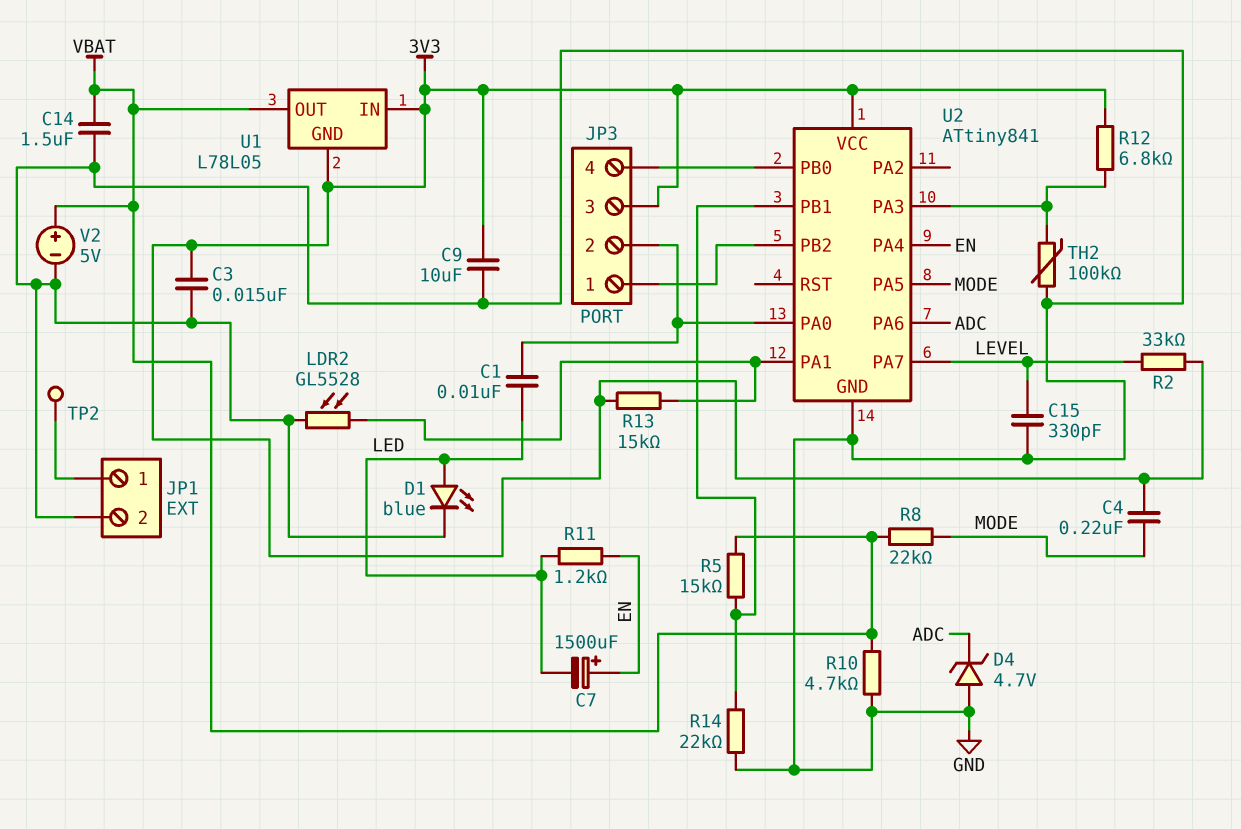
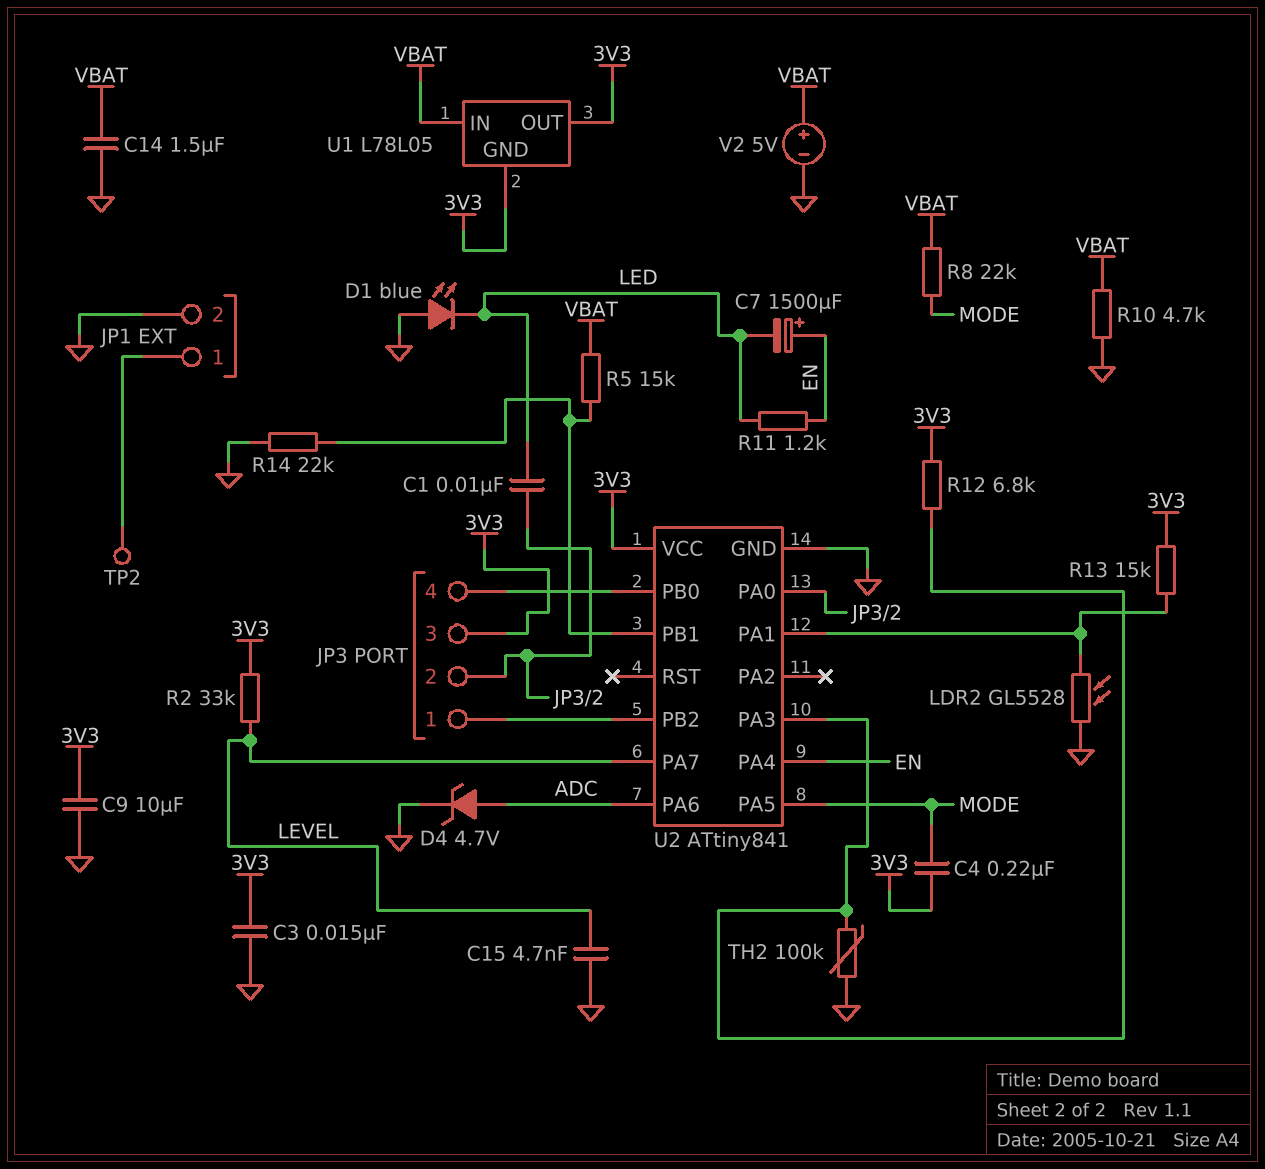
C15: 330pF (GND, LEVEL) -> 4.7nF (GND, LEVEL)
D1: LED blue (A LED, K GND) -> LED blue (A GND, K LED)
D4: zener 4.7V (A GND, K ADC) -> zener 4.7V (A ADC, K GND)
U1 pin IN: 3V3 -> VBAT
U1 pin OUT: VBAT -> 3V3

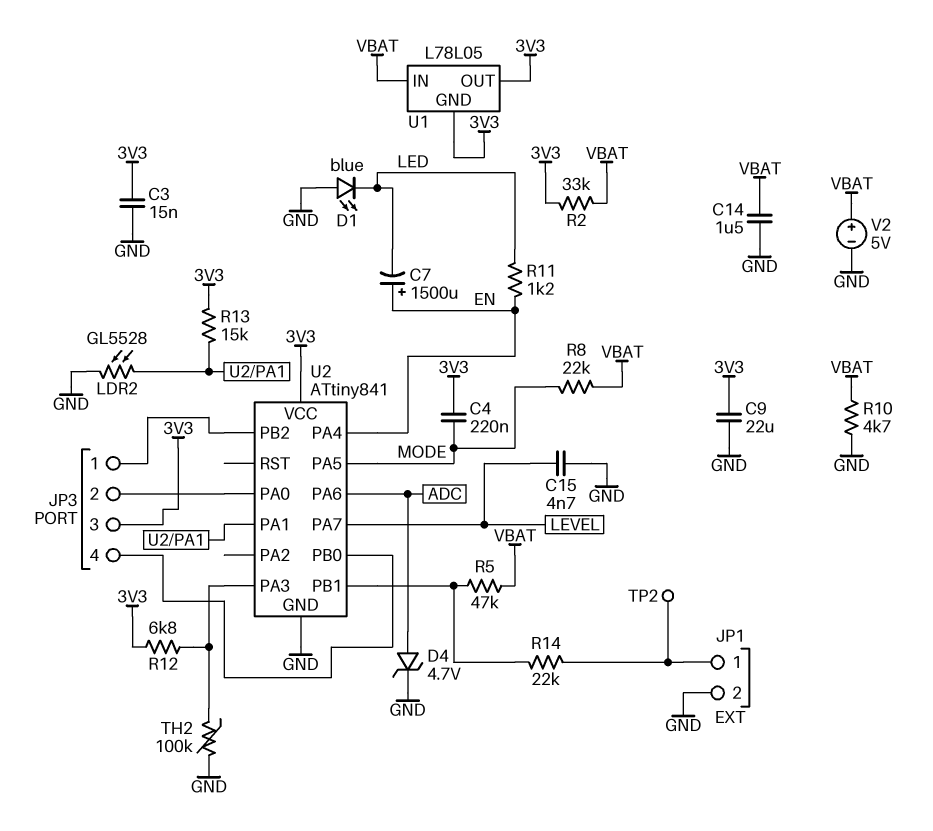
C1: 10nF (JP3/2, LED) -> none
C9: 10uF (3V3, GND) -> 22uF (3V3, GND)
R2: 33k (3V3, LEVEL) -> 33k (3V3, VBAT)
R5: 15k (U2/PB1, VBAT) -> 47k (U2/PB1, VBAT)
R14: 22k (GND, U2/PB1) -> 22k (JP1/1, U2/PB1)

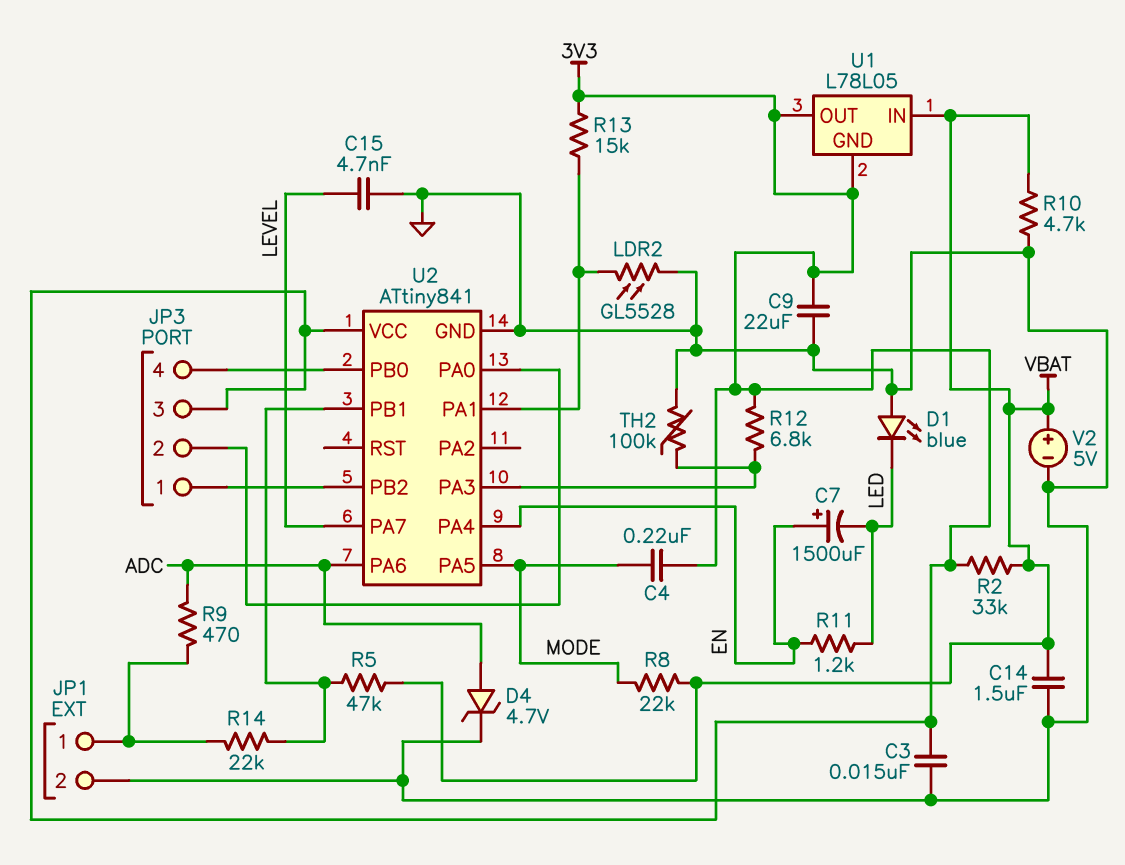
R9: none -> 470 (ADC, JP1/1)
TP2: test point (JP1/1) -> none

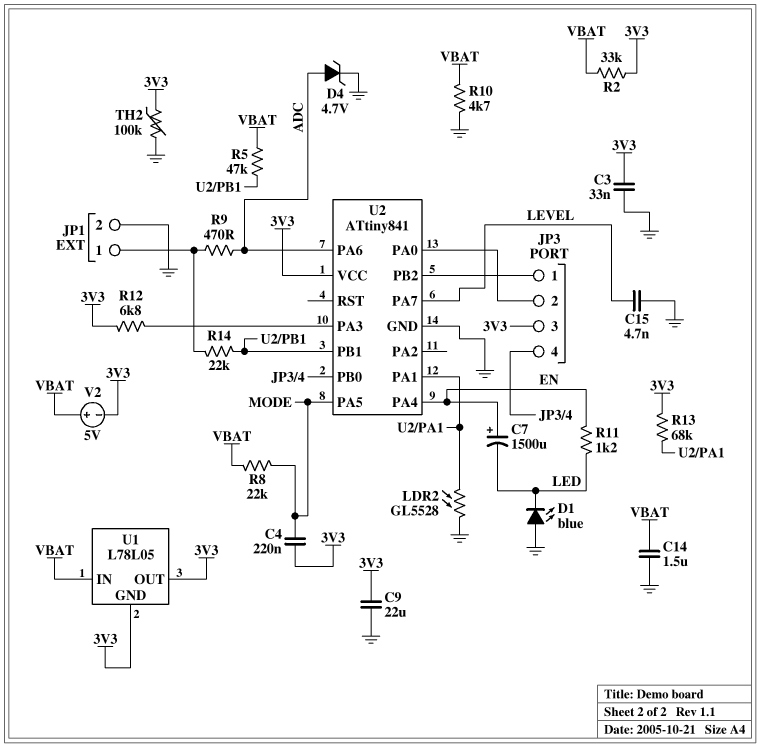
C3: 15nF (3V3, GND) -> 33nF (3V3, GND)
R13: 15k (3V3, U2/PA1) -> 68k (3V3, U2/PA1)
TH2: 100k (GND, U2/PA3) -> 100k (3V3, GND)
V2: 5V (plus VBAT, minus GND) -> 5V (plus VBAT, minus 3V3)

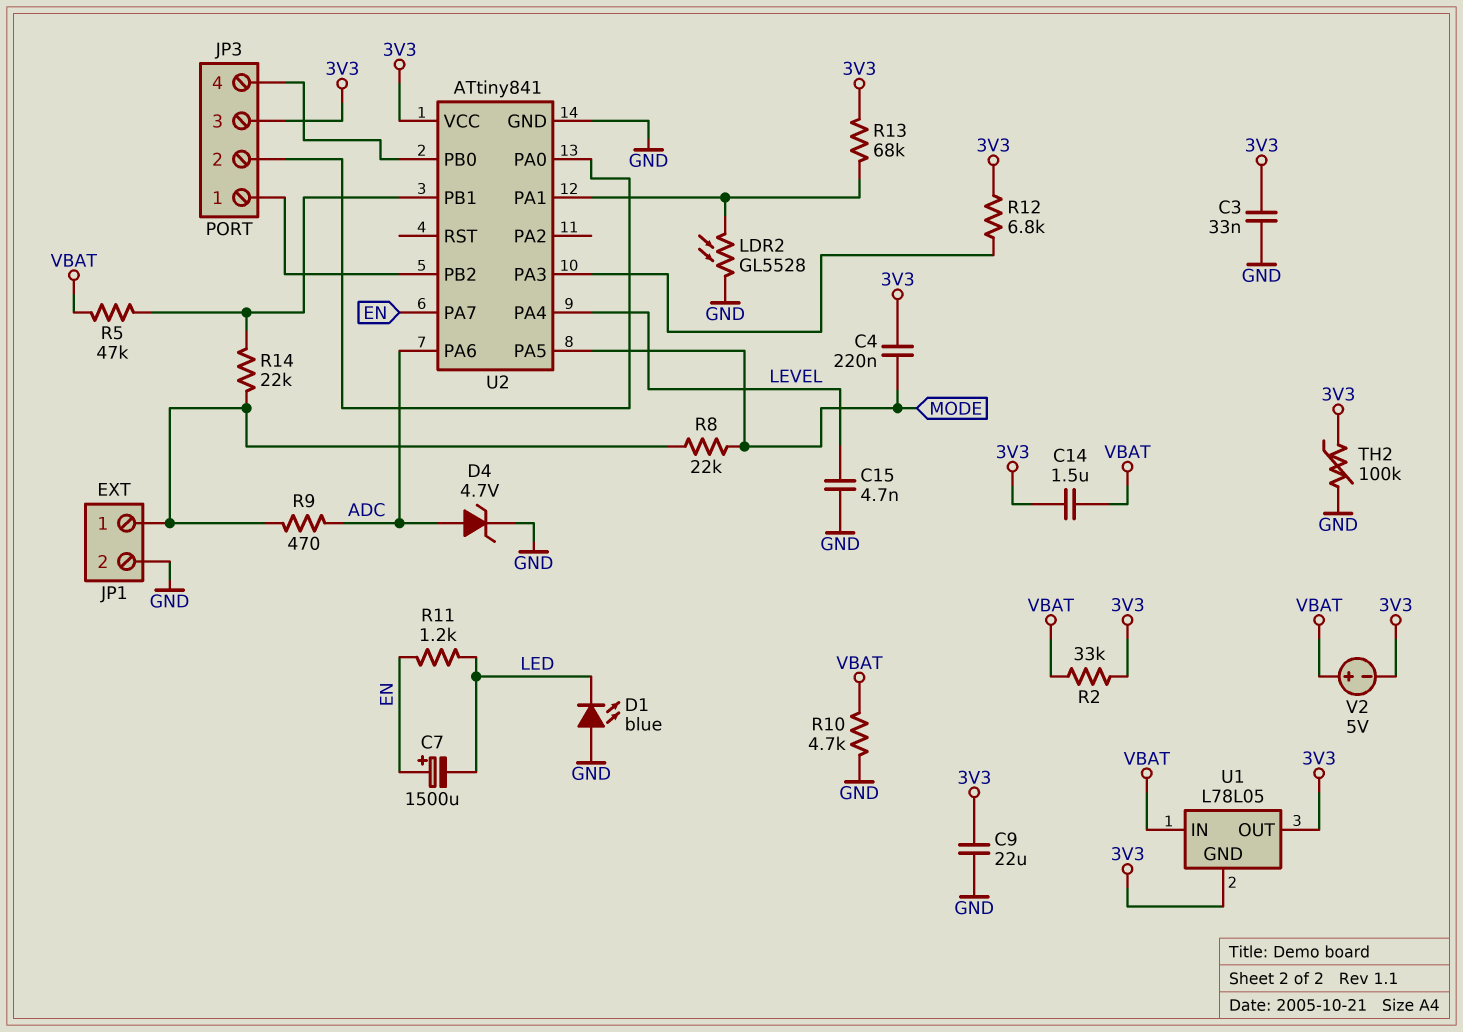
C14: 1.5uF (GND, VBAT) -> 1.5uF (3V3, VBAT)
R8: 22k (MODE, VBAT) -> 22k (JP1/1, MODE)
U2 pin PA4: EN -> LEVEL
U2 pin PA7: LEVEL -> EN

